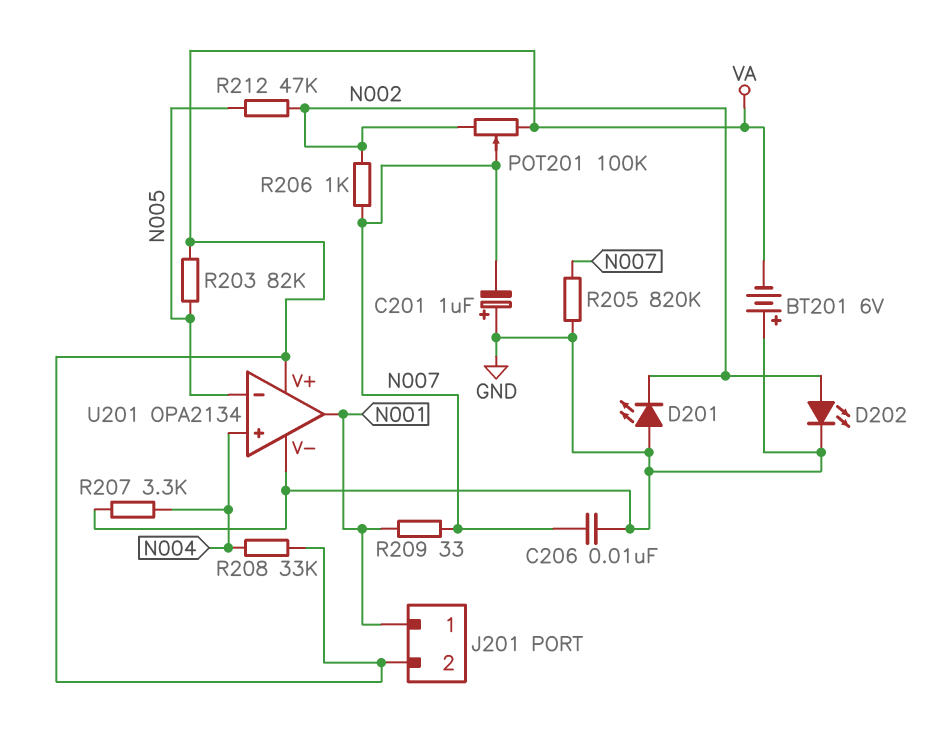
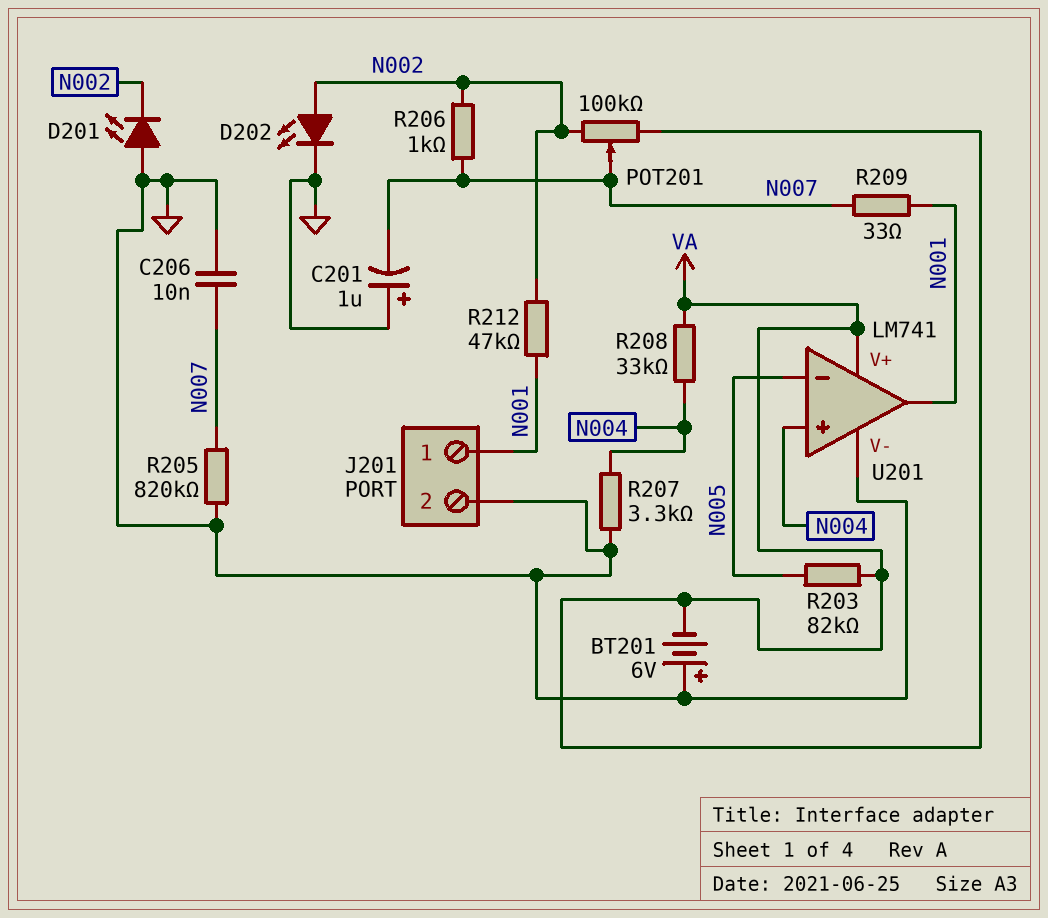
J201 pin 2: VA -> GND
R212: 47k (N002, N005) -> 47k (N001, N002)
U201: OPA2134 -> LM741

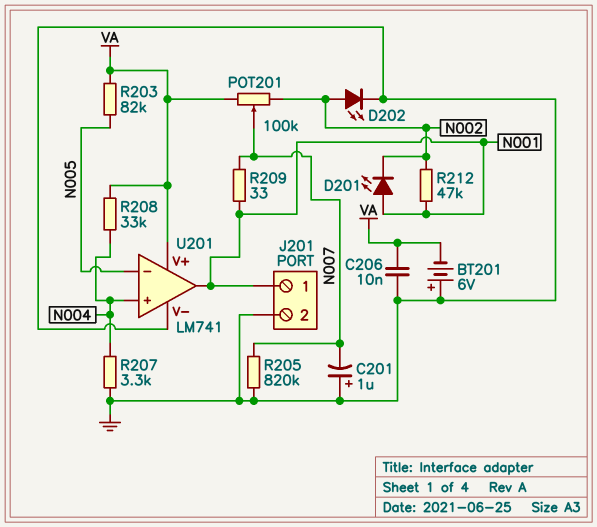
C206: 10nF (GND, N007) -> 10nF (GND, VA)
D201: LED (A GND, K N002) -> LED (A N001, K N002)
R206: 1k (N002, N007) -> none

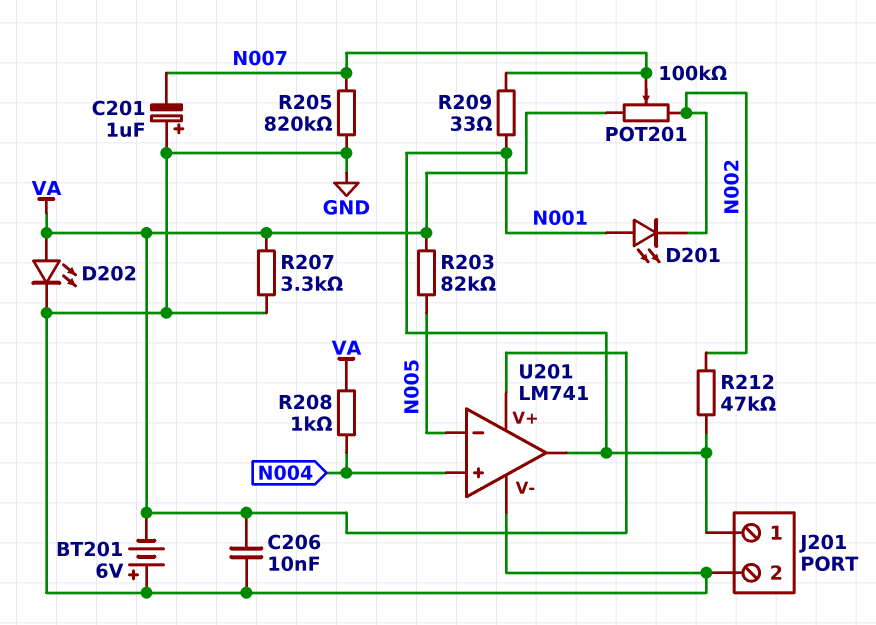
D202: LED (A N002, K GND) -> LED (A VA, K GND)
R207: 3.3k (GND, N004) -> 3.3k (GND, VA)
R208: 33k (N004, VA) -> 1k (N004, VA)

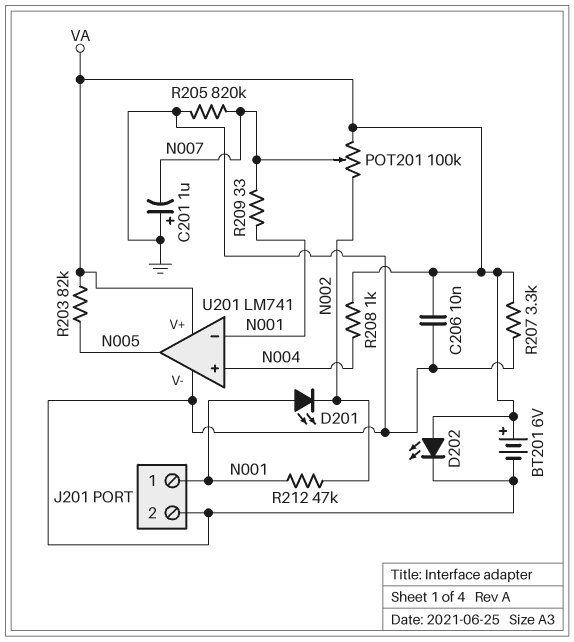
BT201: 6V (plus GND, minus VA) -> 6V (plus VA, minus GND)
U201 pin in-: N005 -> N001
U201 pin out: N001 -> N005

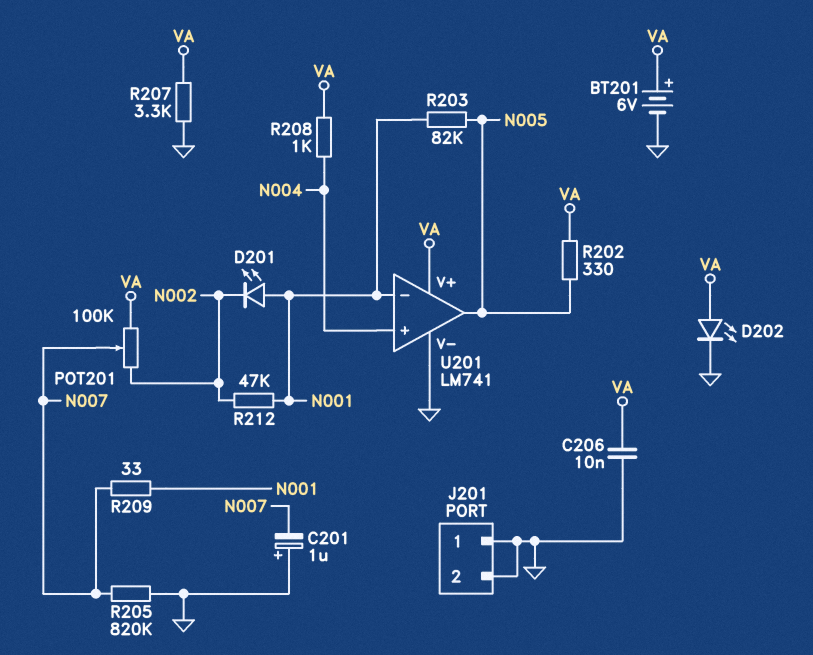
J201 pin 1: N001 -> GND
R202: none -> 330 (N005, VA)
R203: 82k (N005, VA) -> 82k (N001, N005)

